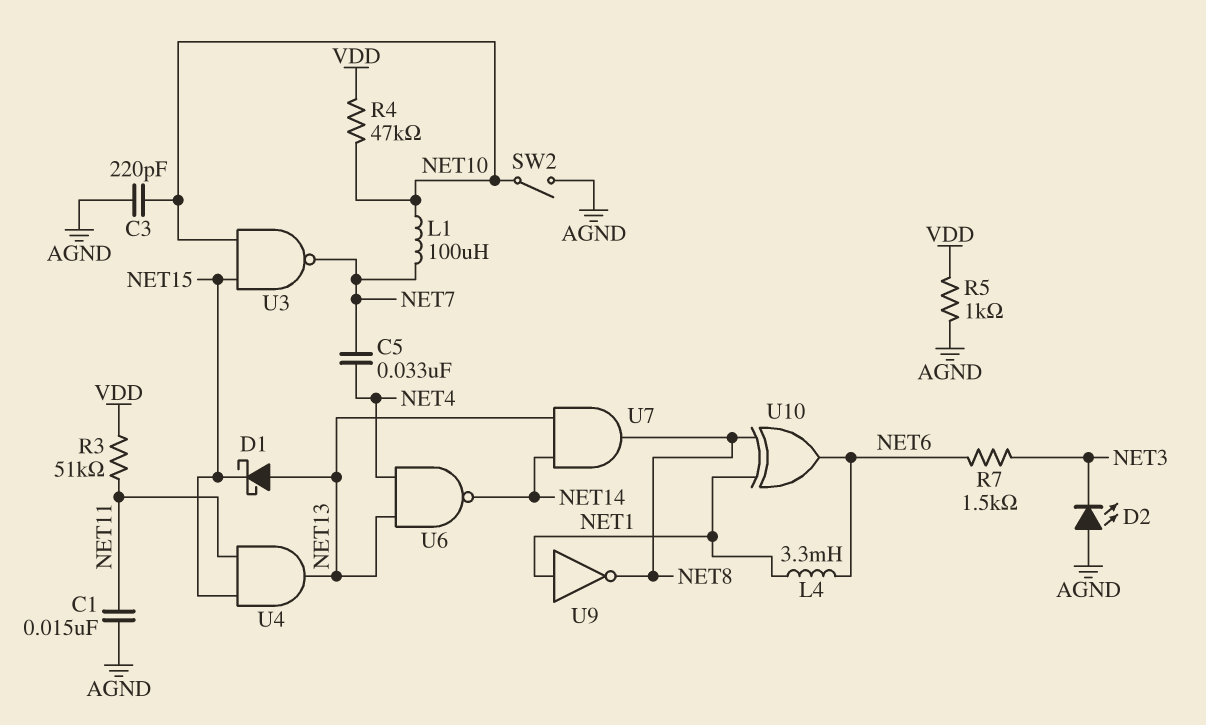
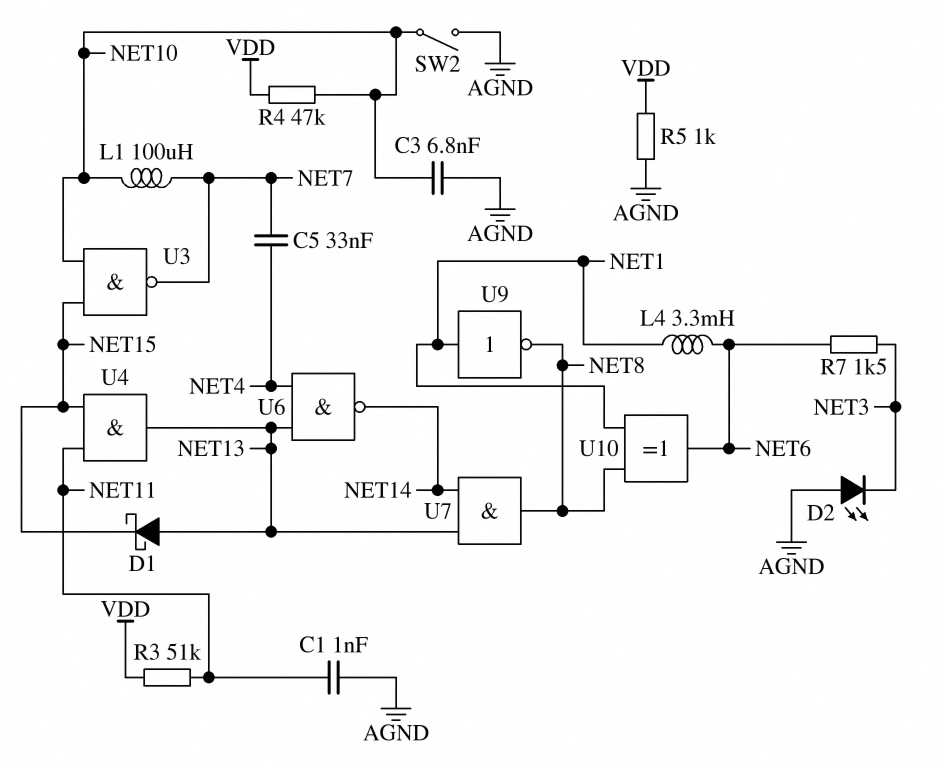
C1: 15nF (AGND, NET11) -> 1nF (AGND, NET11)
C3: 220pF (AGND, NET10) -> 6.8nF (AGND, NET10)

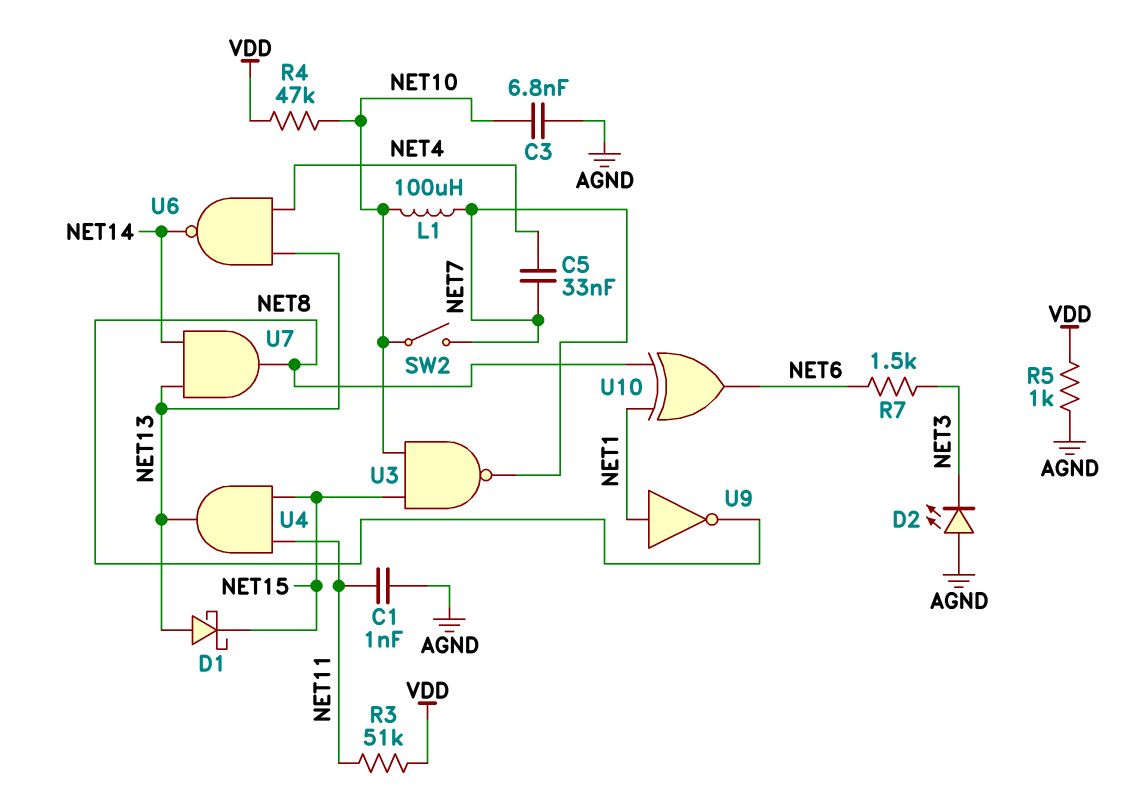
L4: 3.3mH (NET1, NET6) -> none
SW2: switch (AGND, NET10) -> switch (NET7, NET10)

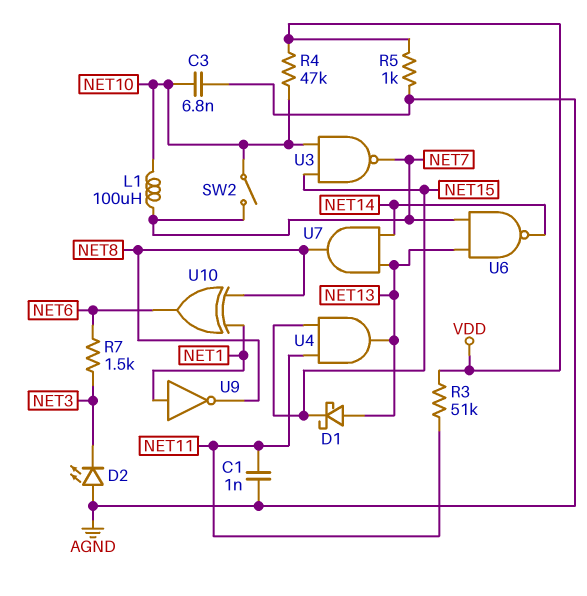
C5: 33nF (NET4, NET7) -> none
U6: NAND (in NET4, in NET13, out NET14) -> NAND (in NET7, in NET13, out NET14)

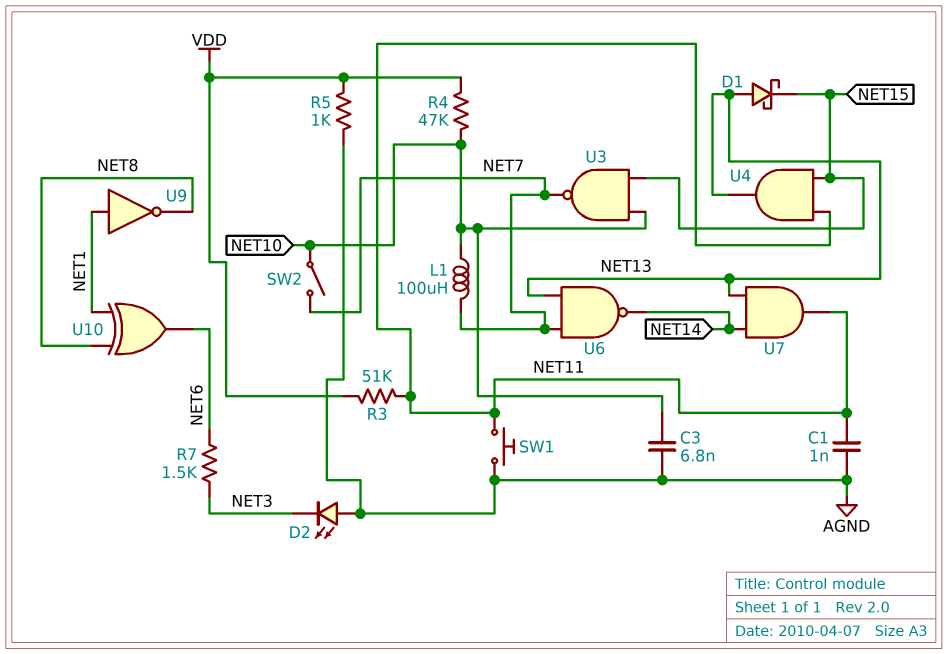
SW1: none -> button (AGND, NET11)
U7: AND (in NET13, in NET14, out NET8) -> AND (in NET13, in NET14, out NET11)

